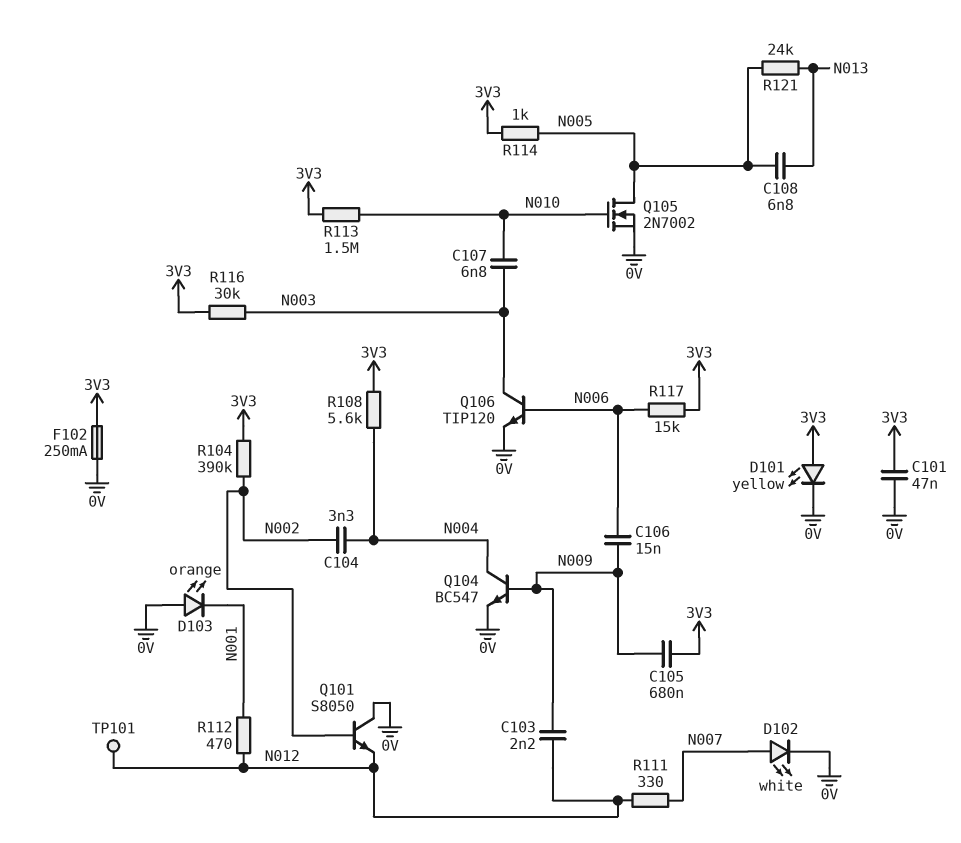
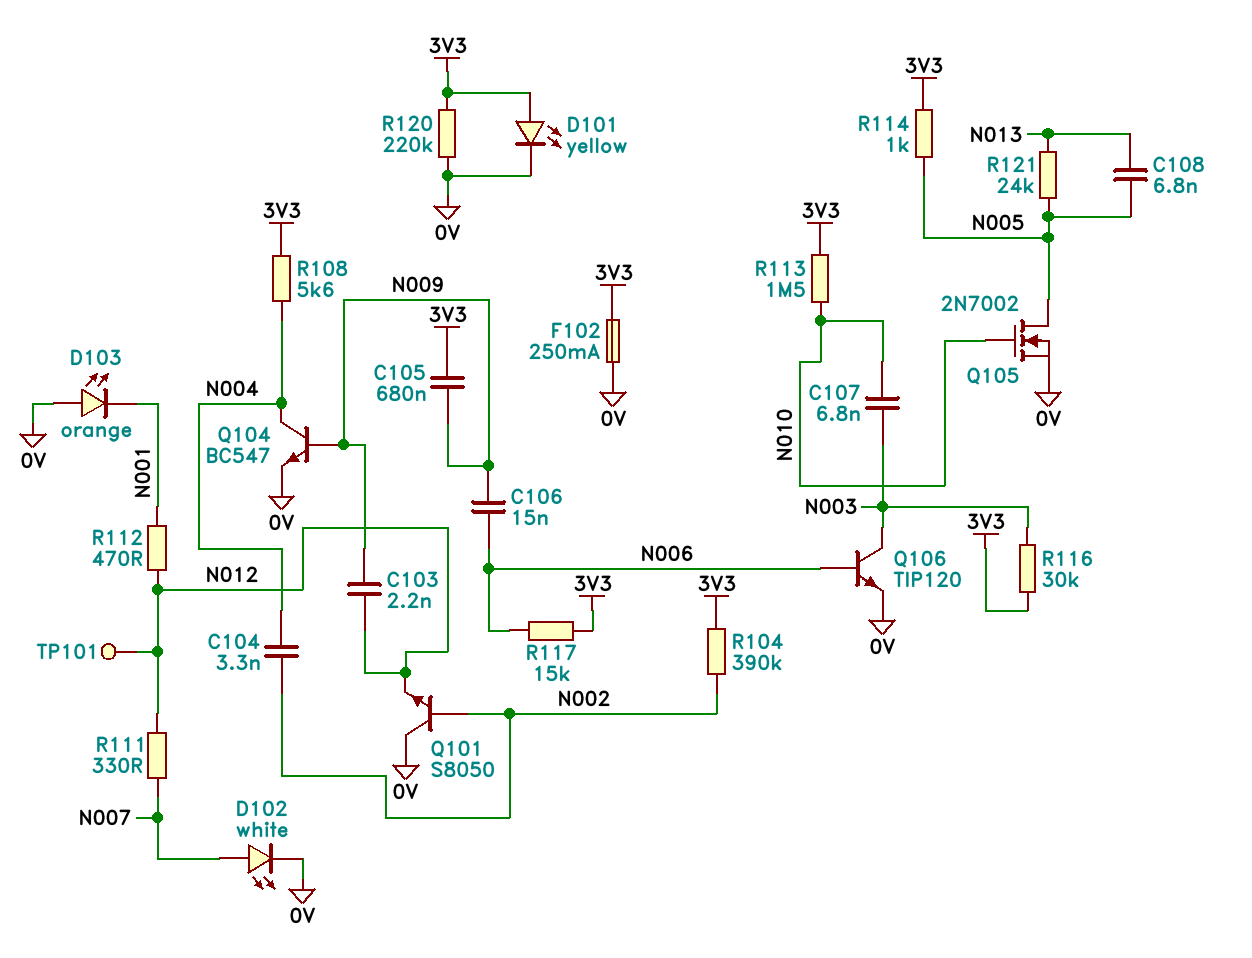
C101: 47nF (0V, 3V3) -> none
R120: none -> 220k (0V, 3V3)

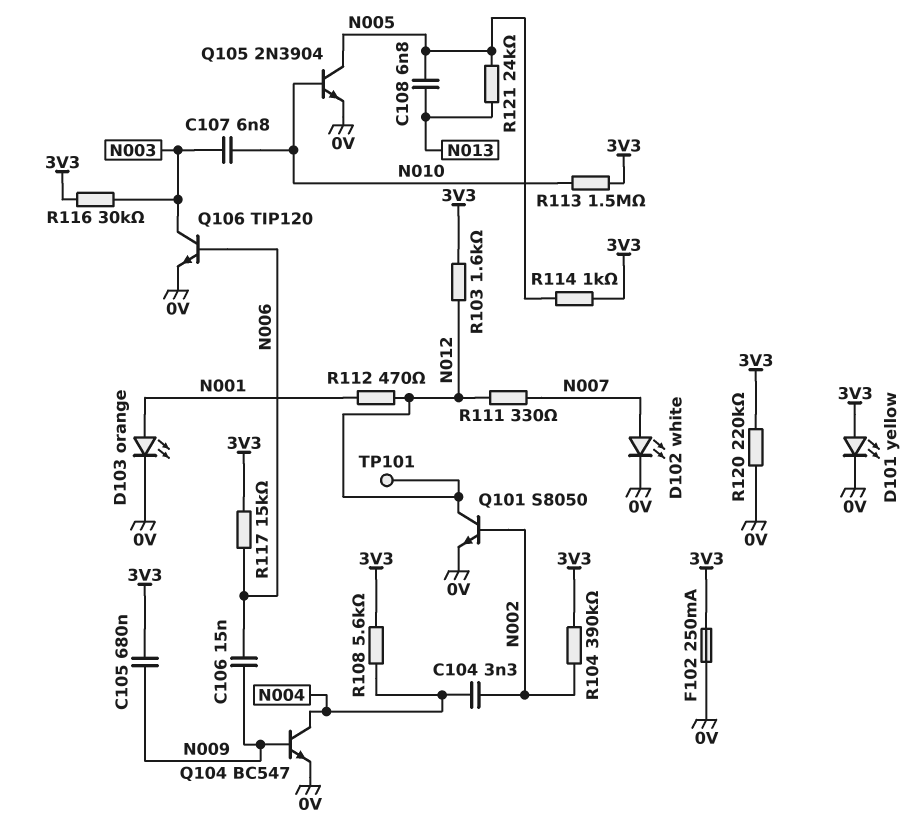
C103: 2.2nF (N009, N012) -> none
D103: LED orange (A 0V, K N001) -> LED orange (A N001, K 0V)
Q101: NPN S8050 (B N002, C 0V, E N012) -> NPN S8050 (B N002, C N012, E 0V)
Q105: NMOS 2N7002 (G N010, D N005, S 0V) -> NPN 2N3904 (B N010, C N005, E 0V)
R103: none -> 1.6k (3V3, N012)

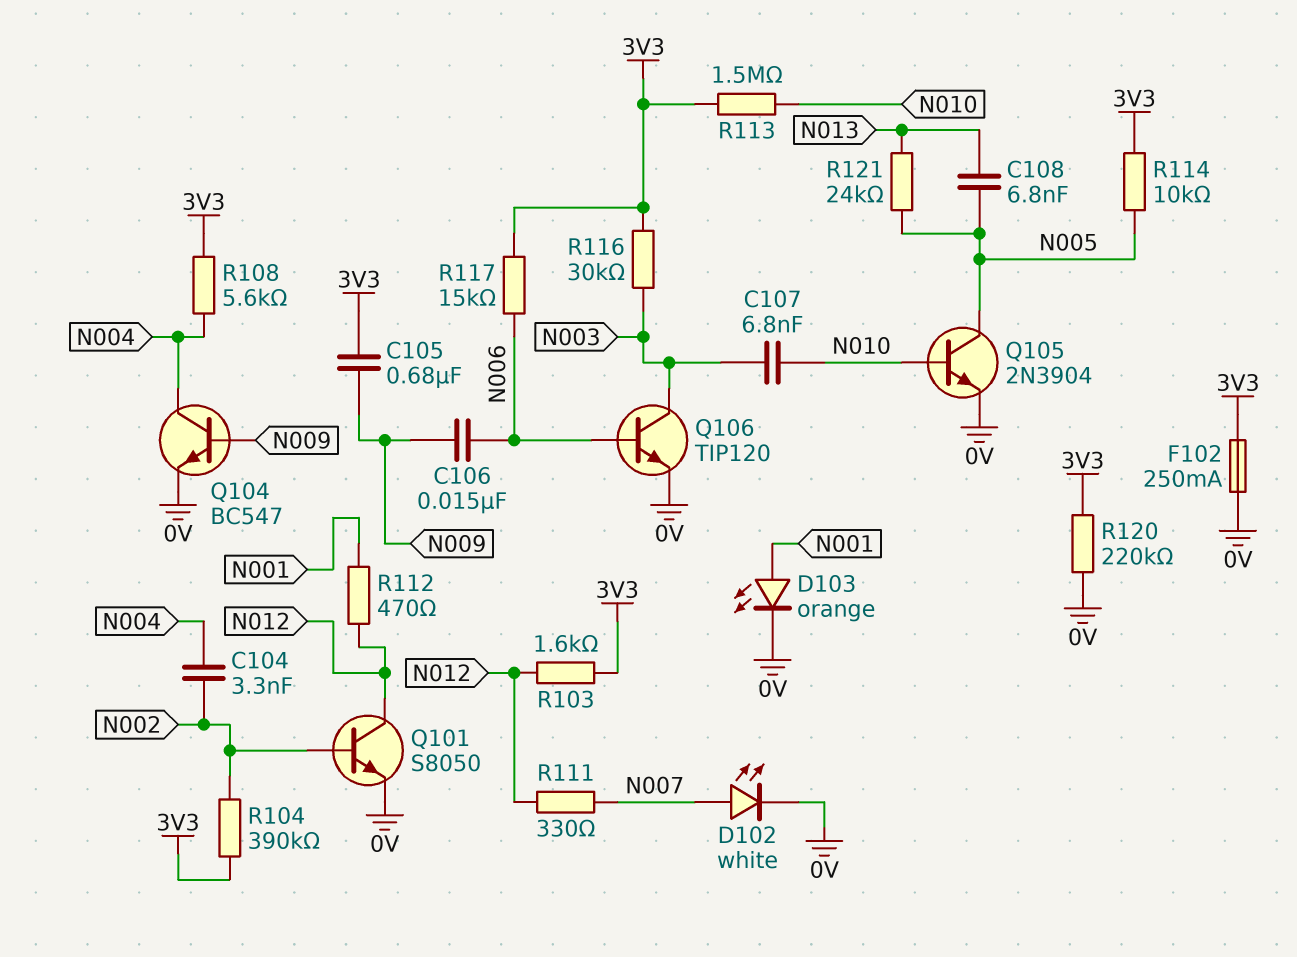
D101: LED yellow (A 3V3, K 0V) -> none
R114: 1k (3V3, N005) -> 10k (3V3, N005)
TP101: test point (N012) -> none

